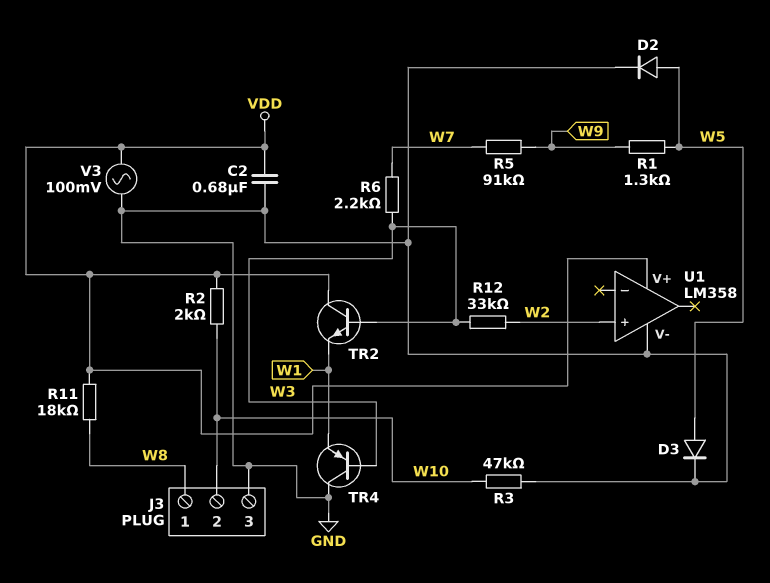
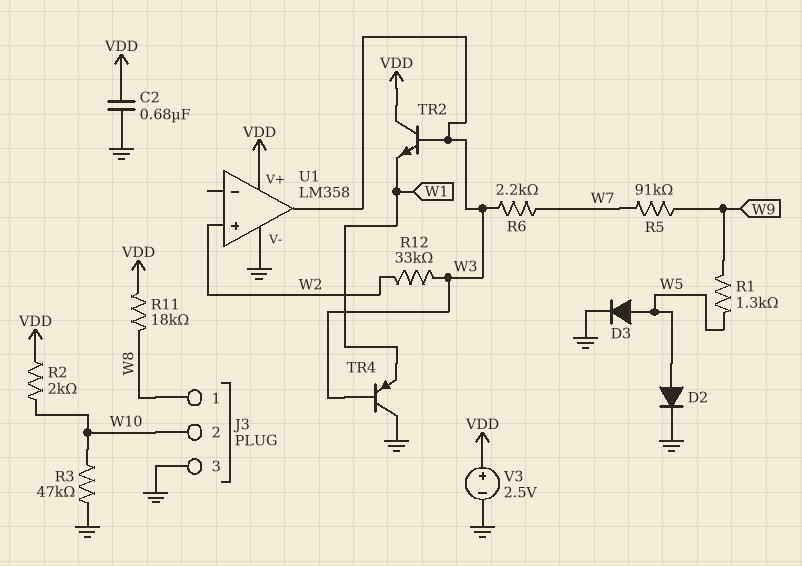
U1 pin out: none -> W3
V3: AC 100mV (GND, VDD) -> 2.5V (plus VDD, minus GND)

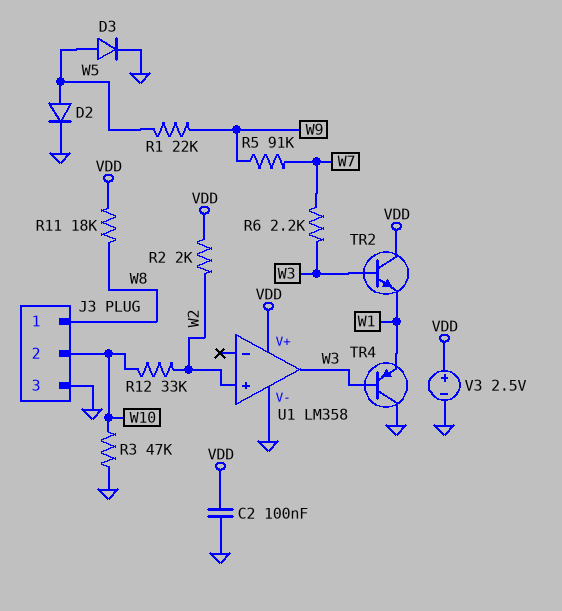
C2: 680nF (GND, VDD) -> 100nF (GND, VDD)
R1: 1.3k (W5, W9) -> 22k (W5, W9)
R2: 2k (VDD, W10) -> 2k (VDD, W2)
R12: 33k (W2, W3) -> 33k (W2, W10)

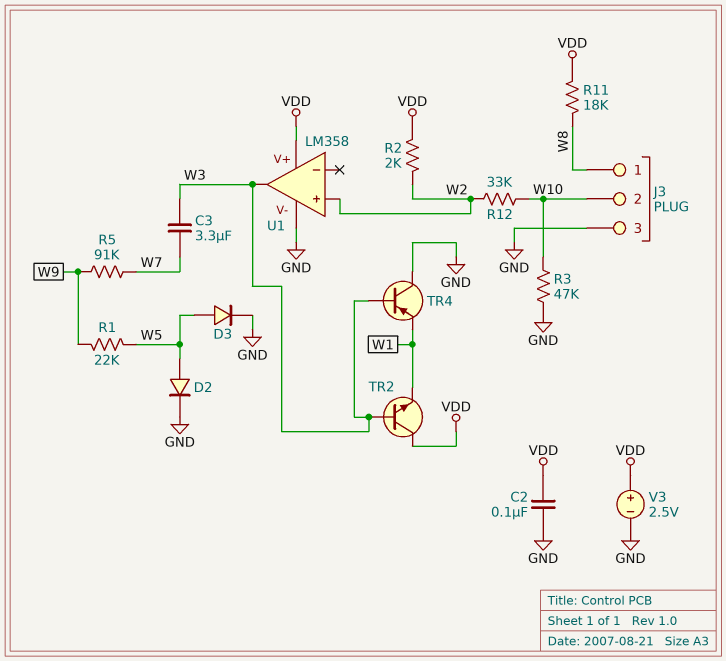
C3: none -> 3.3uF (W3, W7)
R6: 2.2k (W3, W7) -> none

